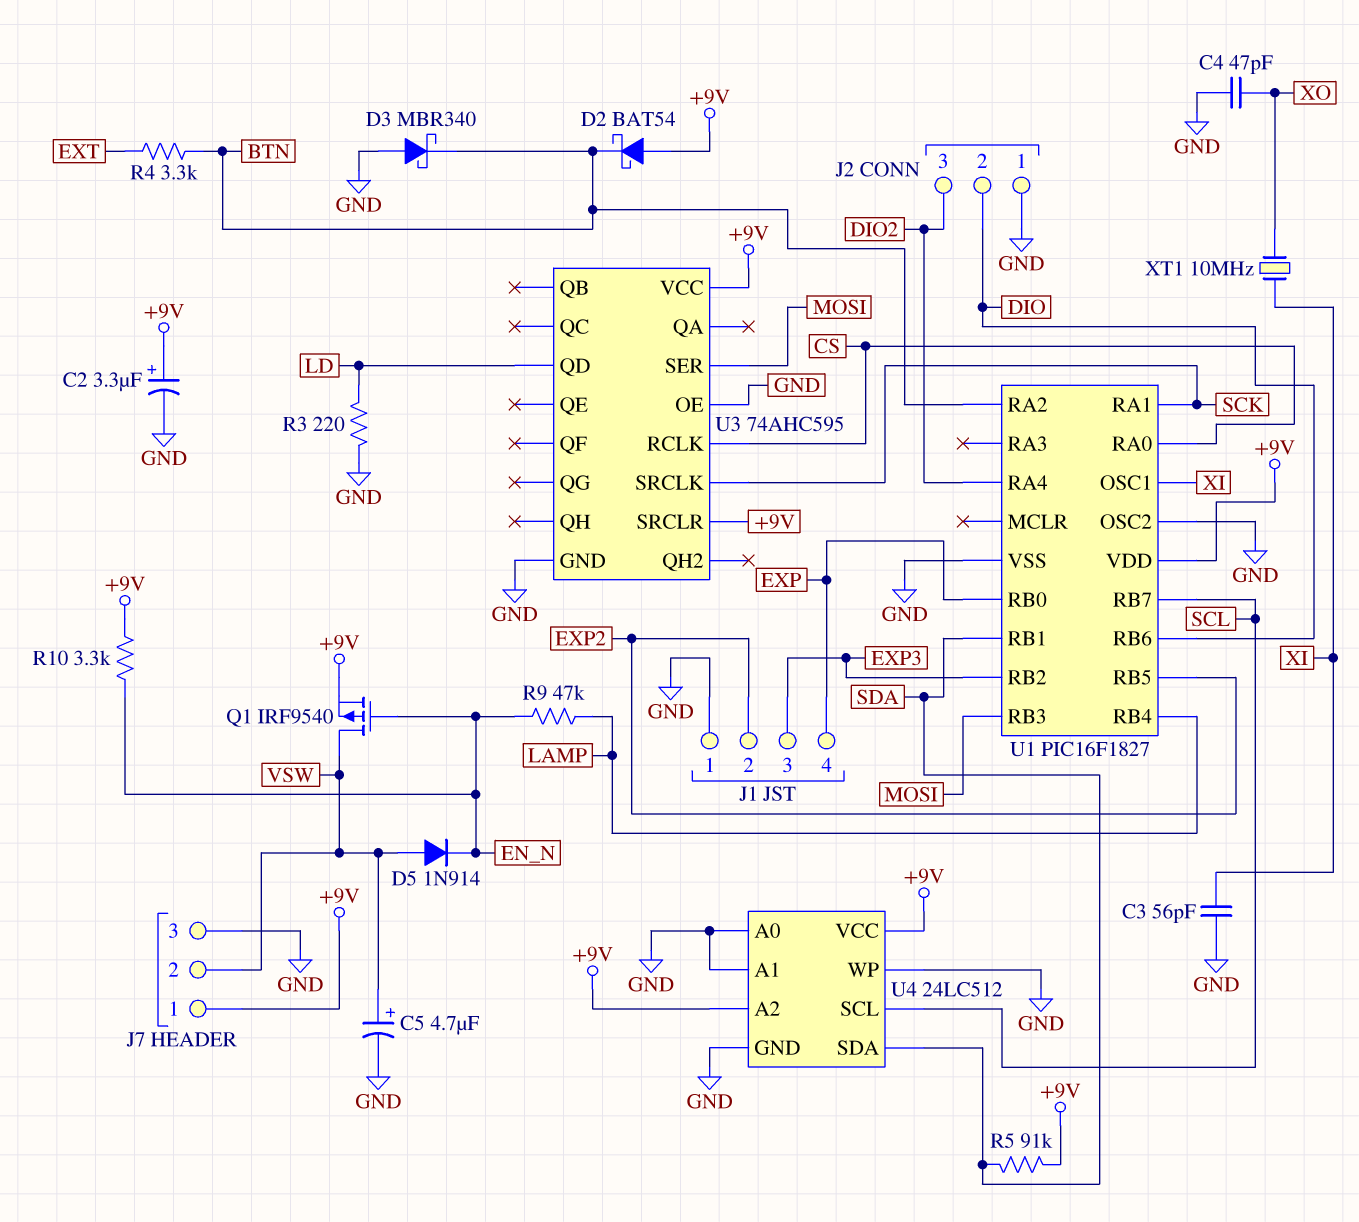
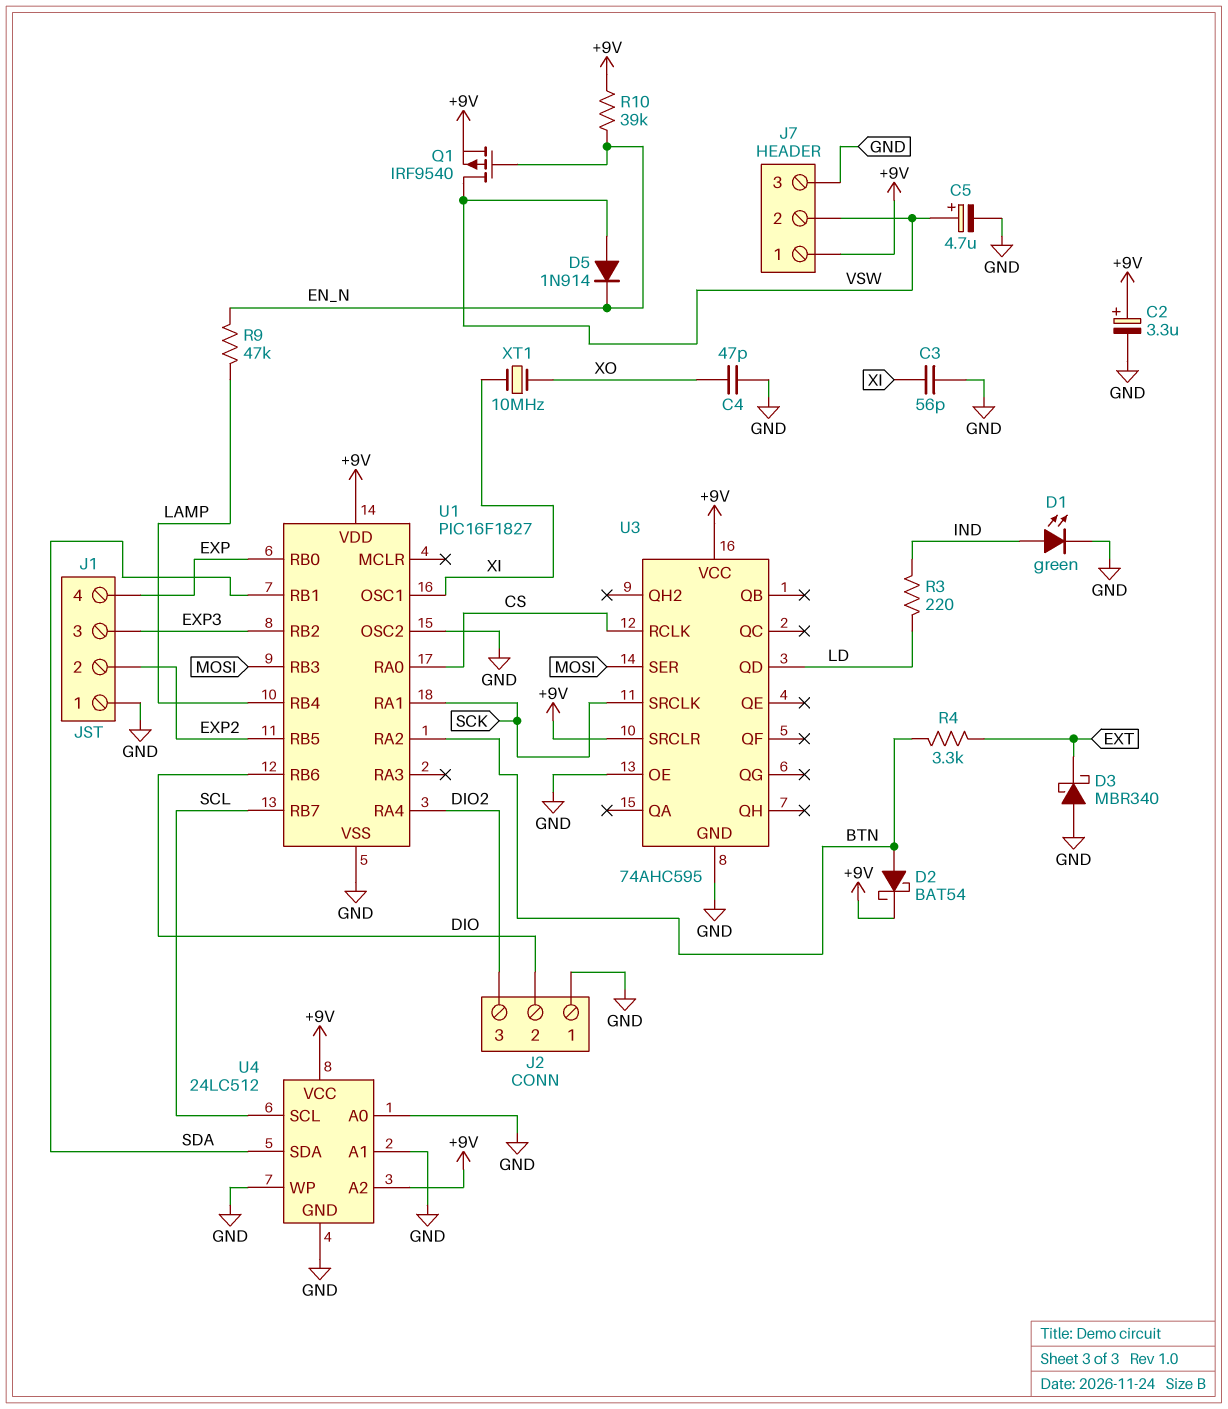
D1: none -> LED green (A IND, K GND)
D2: schottky BAT54 (A +9V, K BTN) -> schottky BAT54 (A BTN, K +9V)
D3: schottky MBR340 (A GND, K BTN) -> schottky MBR340 (A GND, K EXT)
R3: 220 (GND, LD) -> 220 (IND, LD)
R5: 91k (+9V, SDA) -> none
R10: 3.3k (+9V, EN_N) -> 39k (+9V, EN_N)

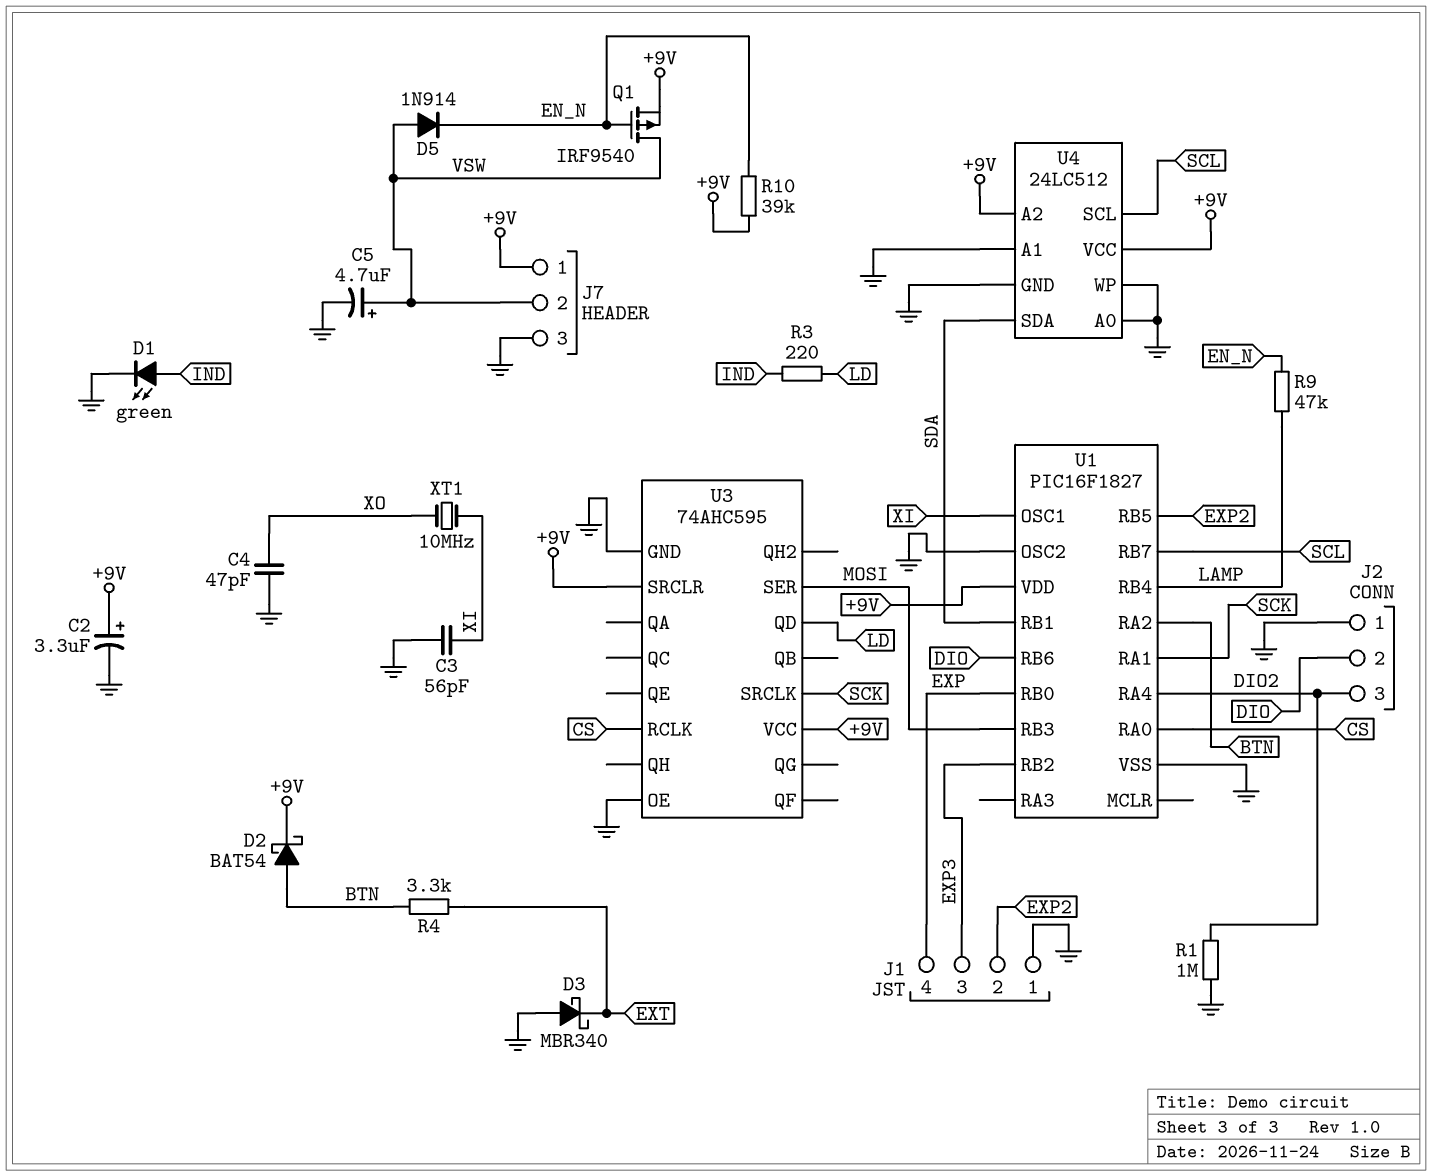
R1: none -> 1M (DIO2, GND)

